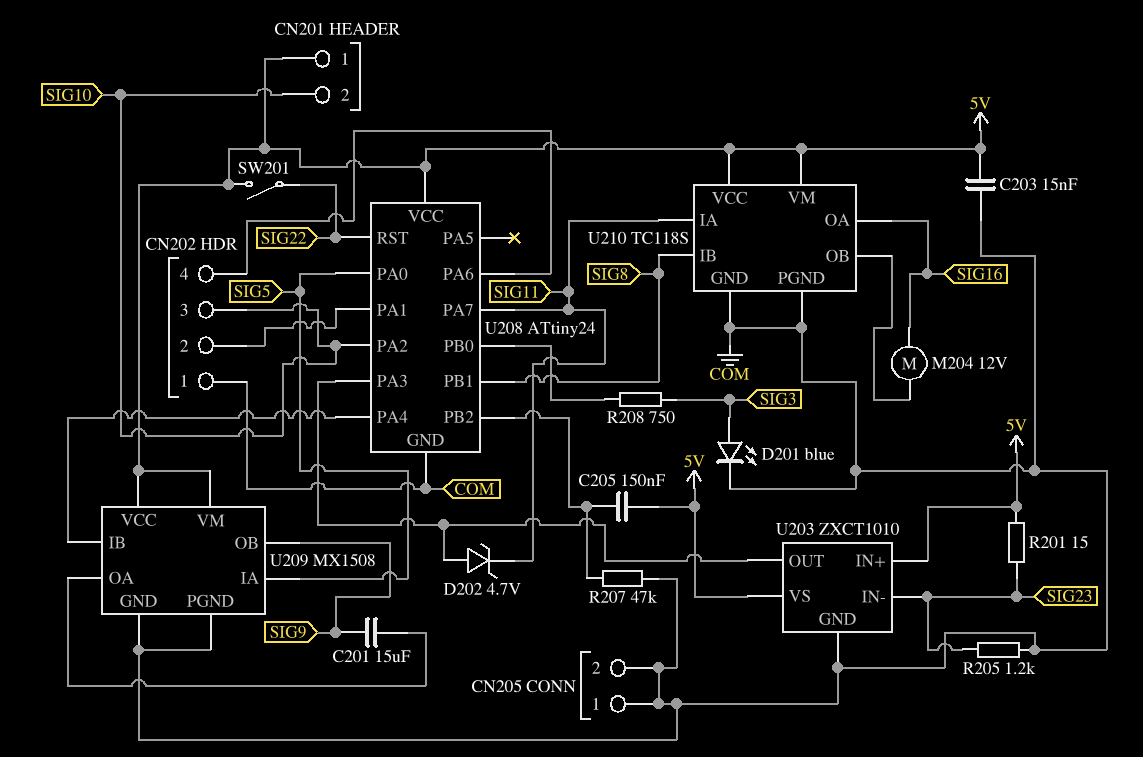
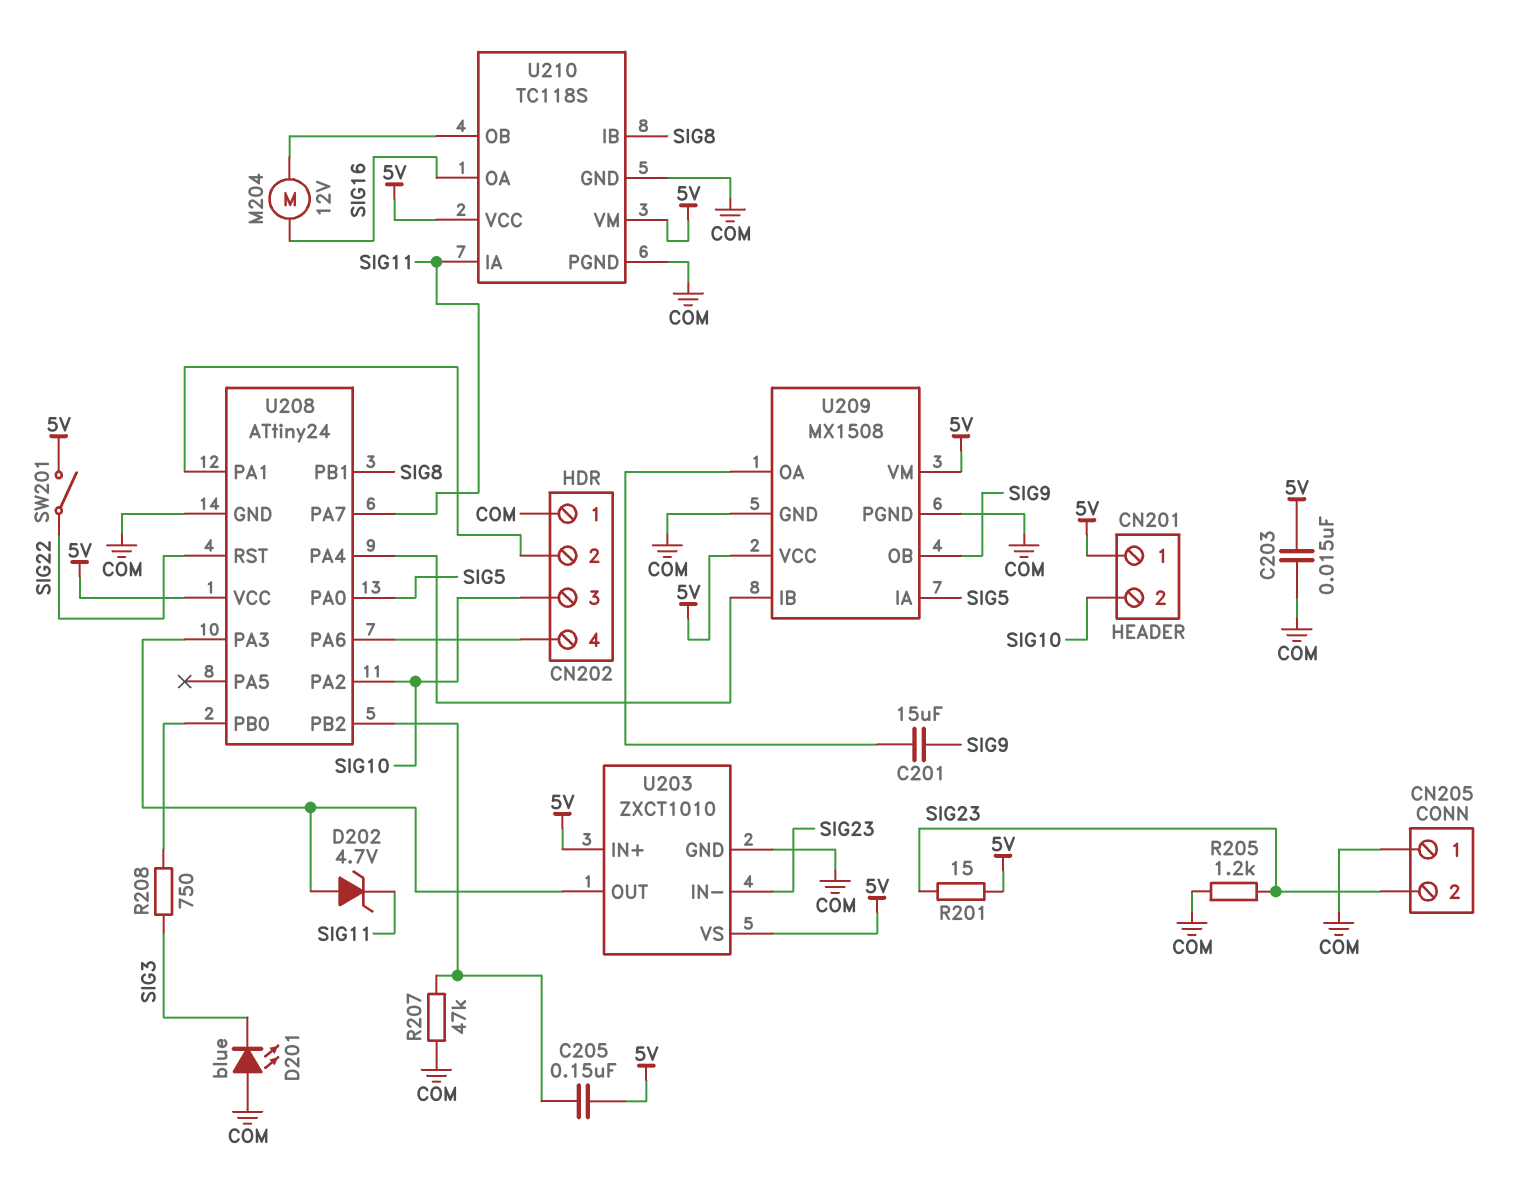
CN205 pin 2: COM -> SIG23
D201: LED blue (A SIG3, K COM) -> LED blue (A COM, K SIG3)

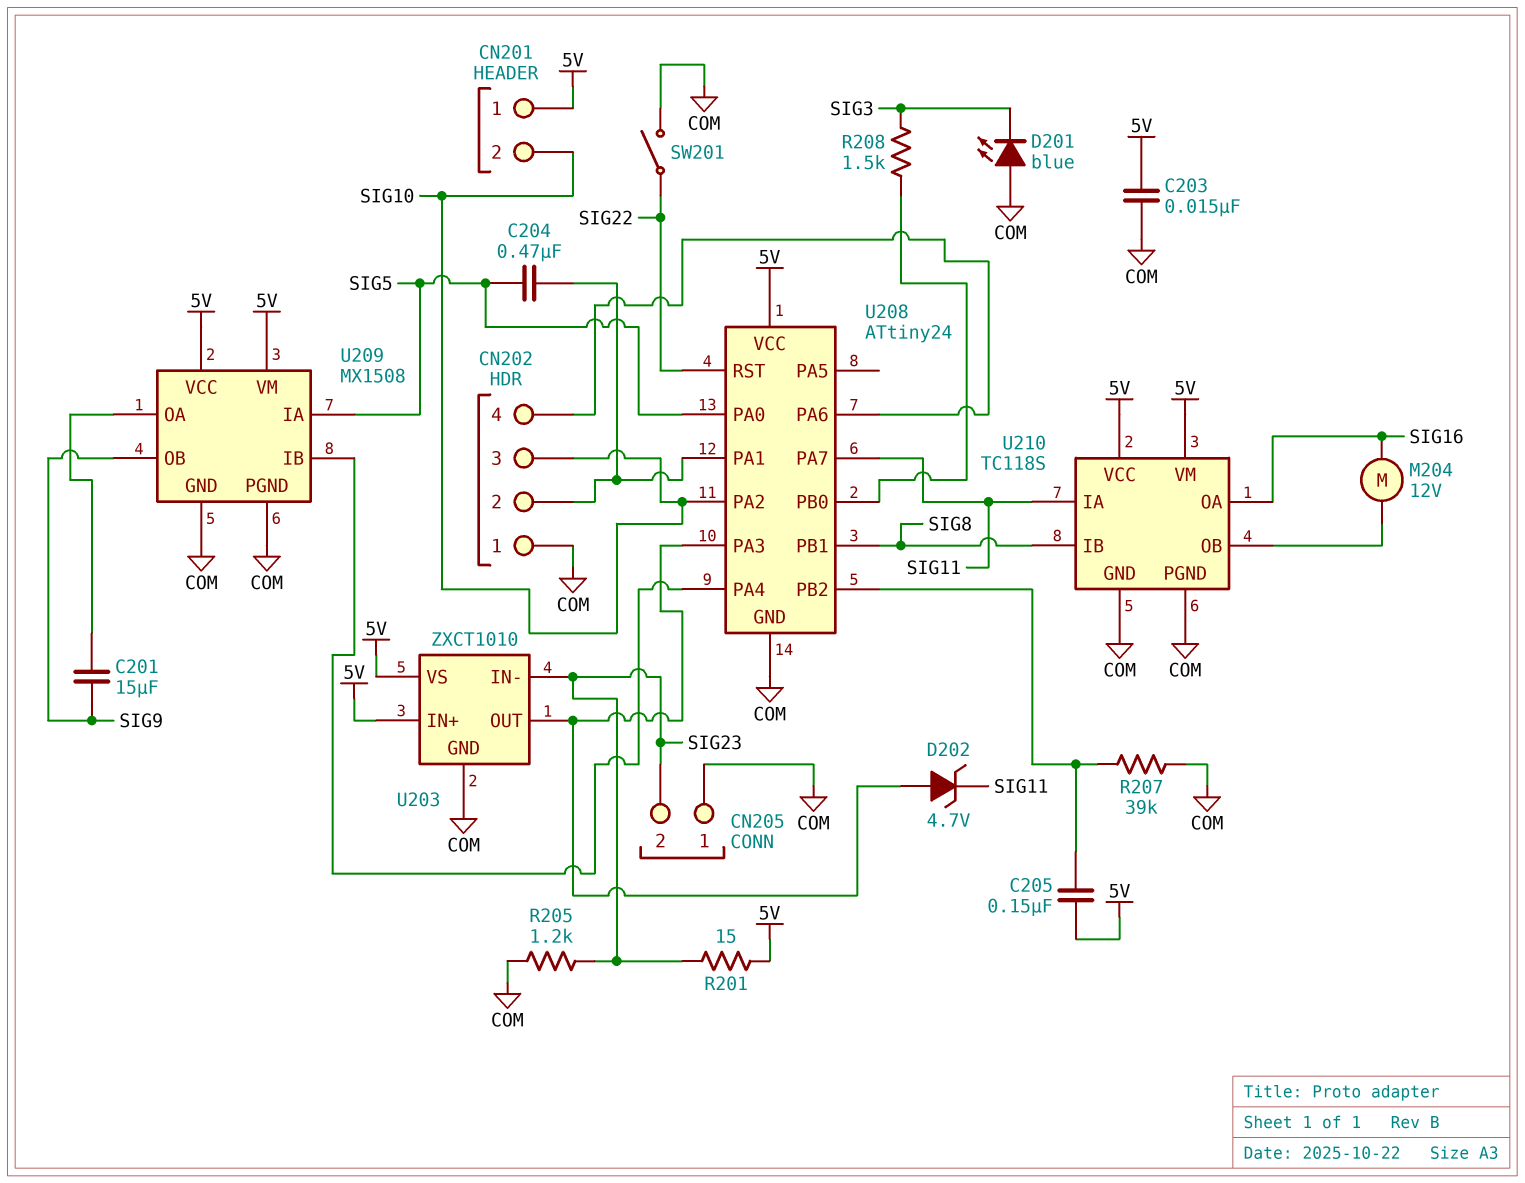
C204: none -> 470nF (CN202/2, SIG5)
R207: 47k (COM, U208/PB2) -> 39k (COM, U208/PB2)
R208: 750 (SIG3, U208/PB0) -> 1.5k (SIG3, U208/PB0)
SW201: switch (5V, SIG22) -> switch (COM, SIG22)

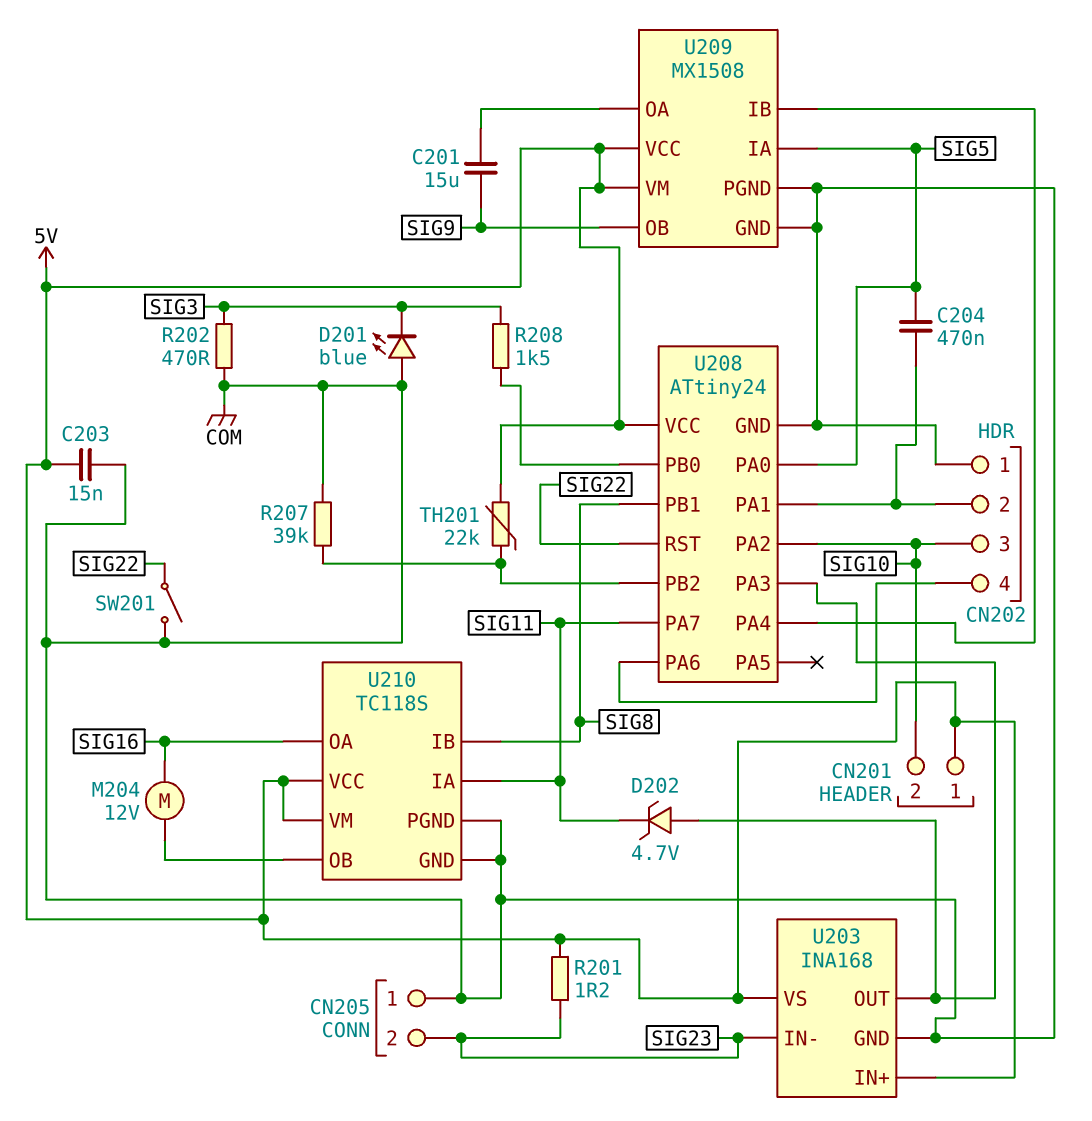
C205: 150nF (5V, U208/PB2) -> none
R201: 15 (5V, SIG23) -> 1.2 (5V, SIG23)
R202: none -> 470 (COM, SIG3)
R205: 1.2k (COM, SIG23) -> none
TH201: none -> 22k (5V, U208/PB2)
U203: ZXCT1010 -> INA168

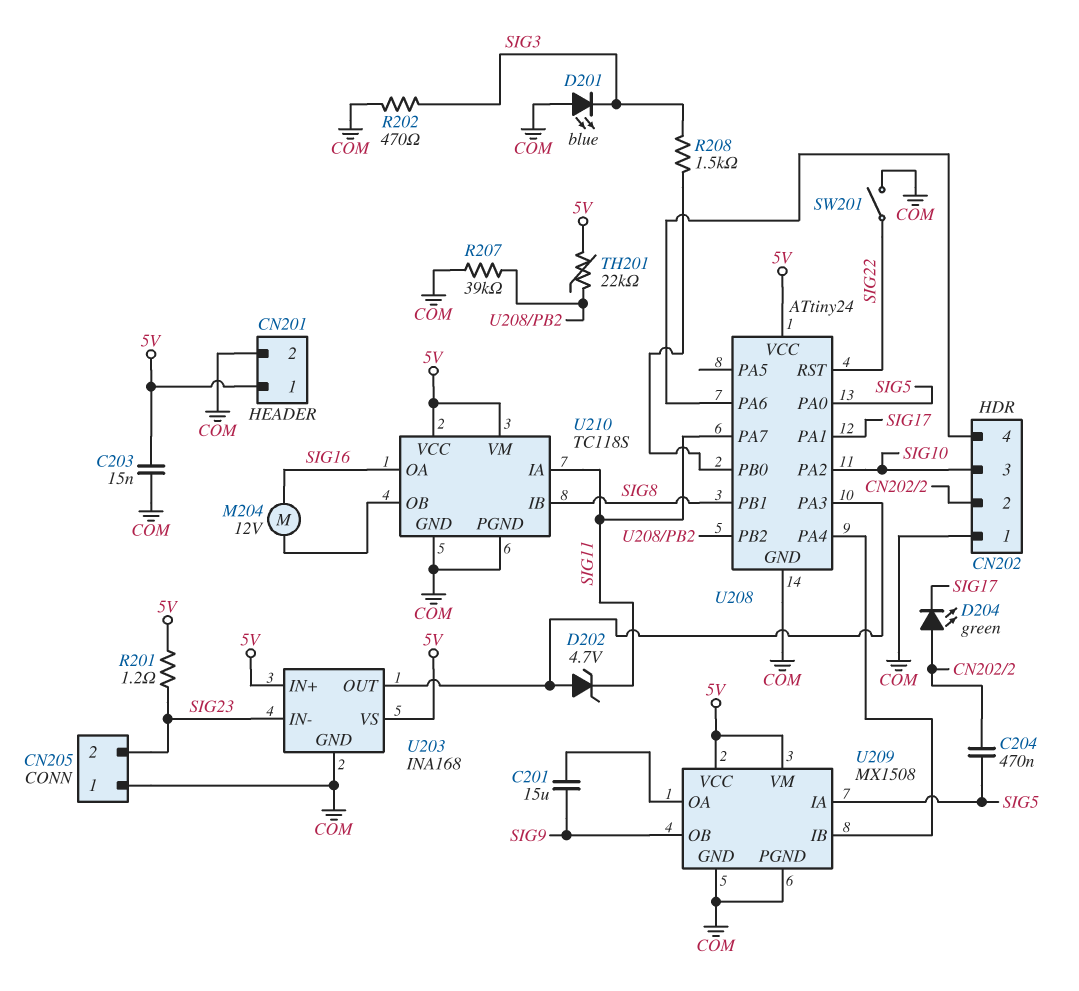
CN201 pin 2: SIG10 -> COM
D204: none -> LED green (A CN202/2, K SIG17)
U208 pin PA1: CN202/2 -> SIG17

